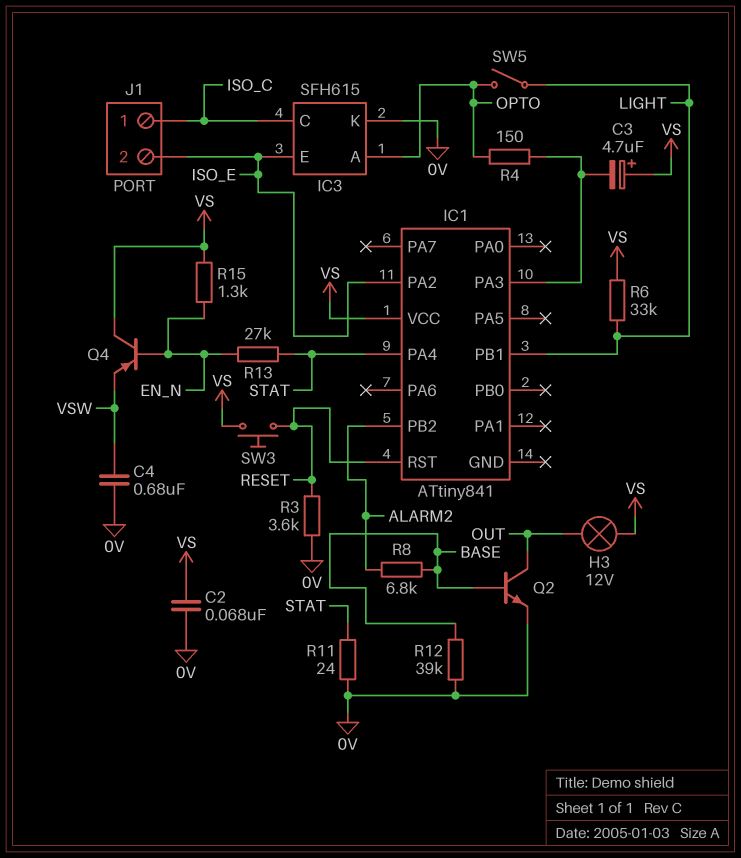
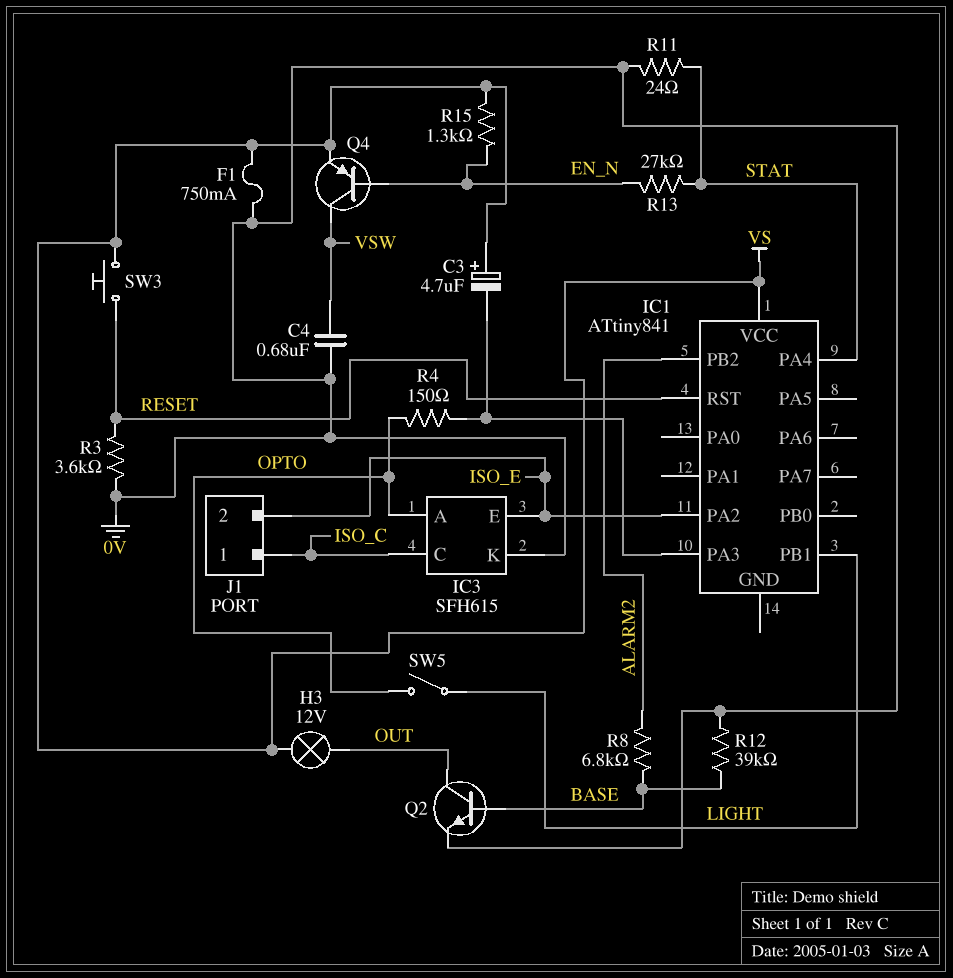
C2: 68nF (0V, VS) -> none
F1: none -> 750mA (0V, VS)
Q4: PNP (B EN_N, C VS, E VSW) -> PNP (B EN_N, C VSW, E VS)
R6: 33k (LIGHT, VS) -> none

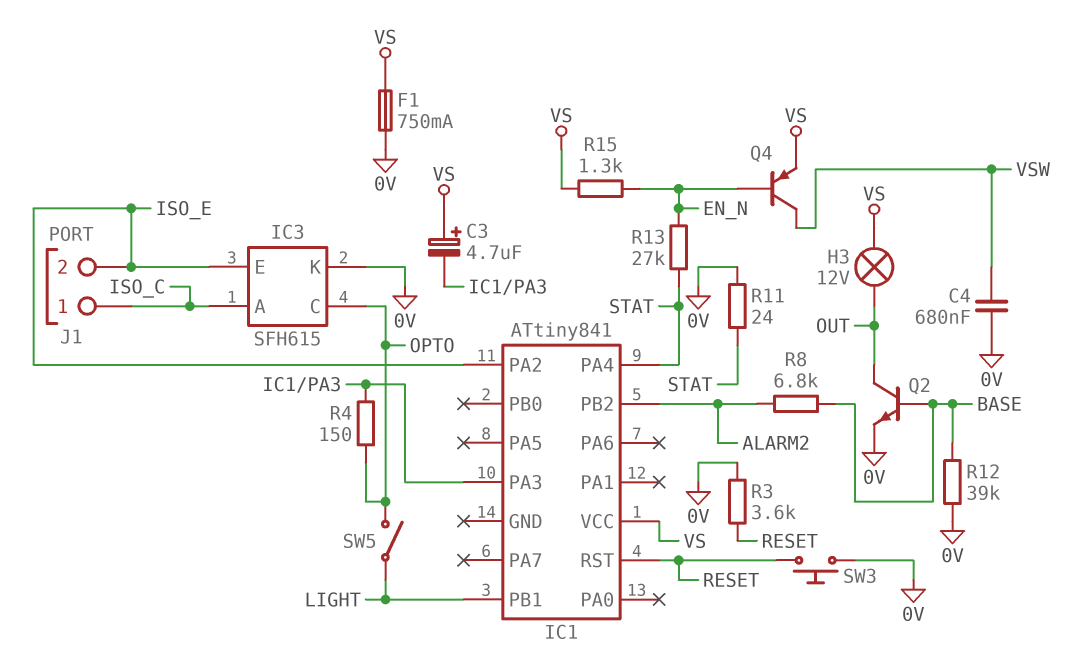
IC3 pin A: OPTO -> ISO_C
IC3 pin C: ISO_C -> OPTO
SW3: button (RESET, VS) -> button (0V, RESET)

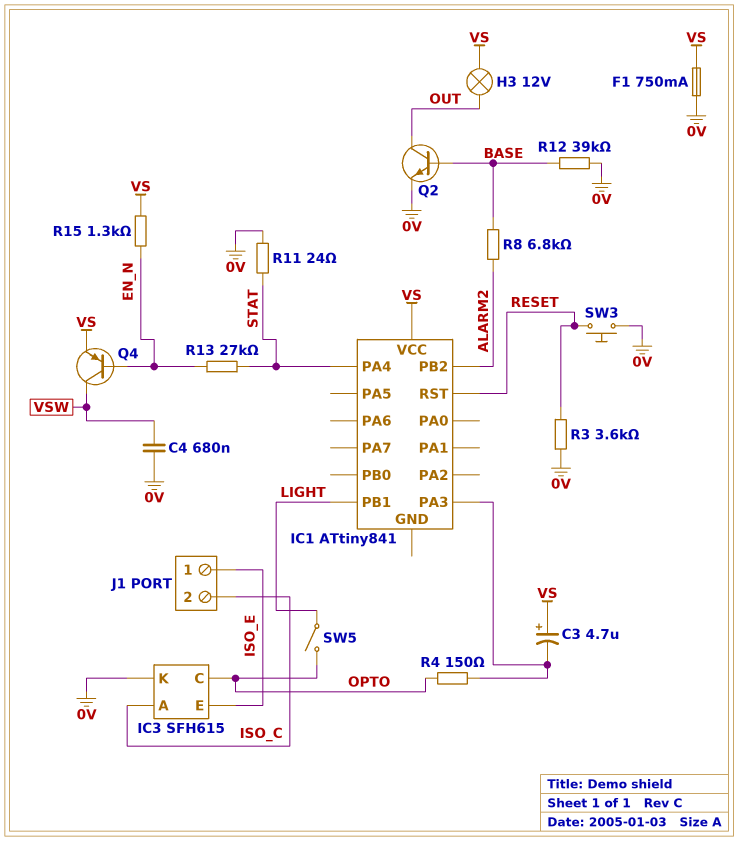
IC1 pin PA2: ISO_E -> none
J1 pin 1: ISO_C -> ISO_E
J1 pin 2: ISO_E -> ISO_C

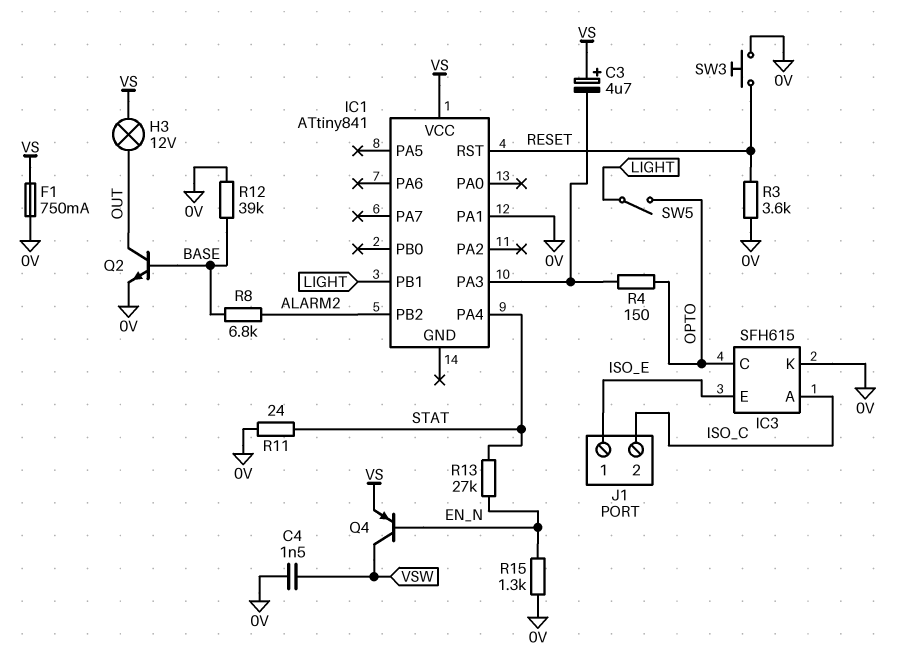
C4: 680nF (0V, VSW) -> 1.5nF (0V, VSW)
IC1 pin PA1: none -> 0V
R15: 1.3k (EN_N, VS) -> 1.3k (0V, EN_N)

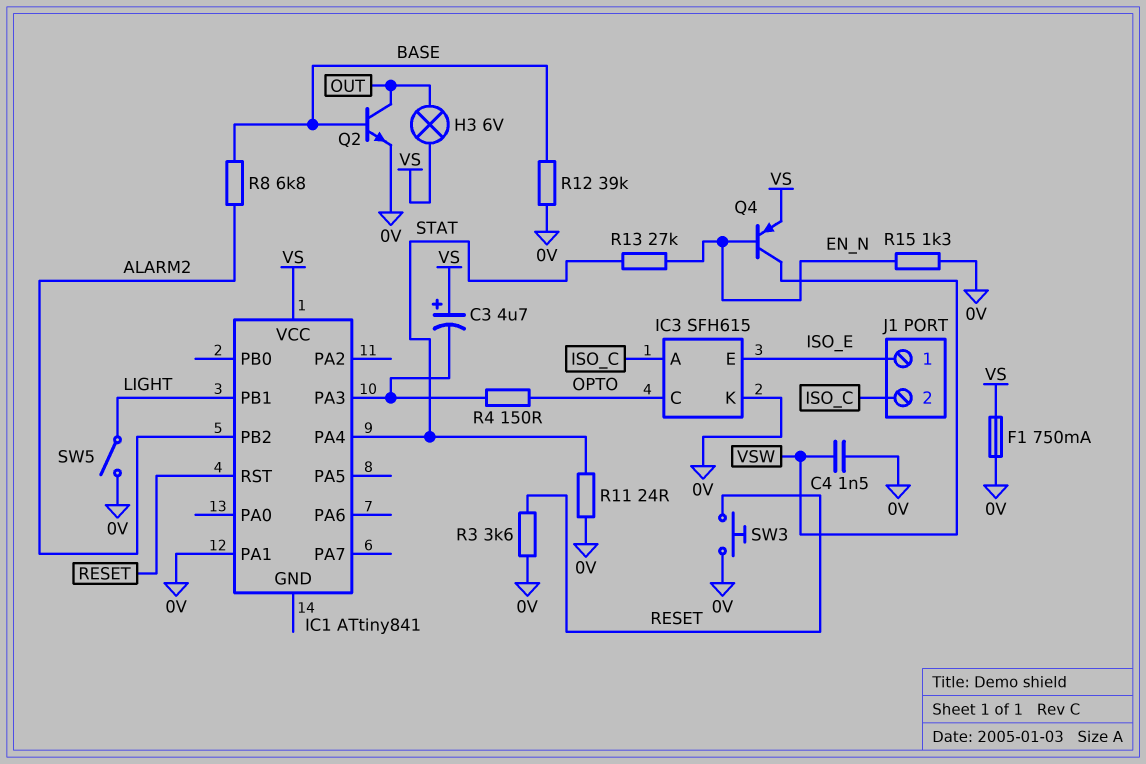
H3: lamp 12V (OUT, VS) -> lamp 6V (OUT, VS)
SW5: switch (LIGHT, OPTO) -> switch (0V, LIGHT)

